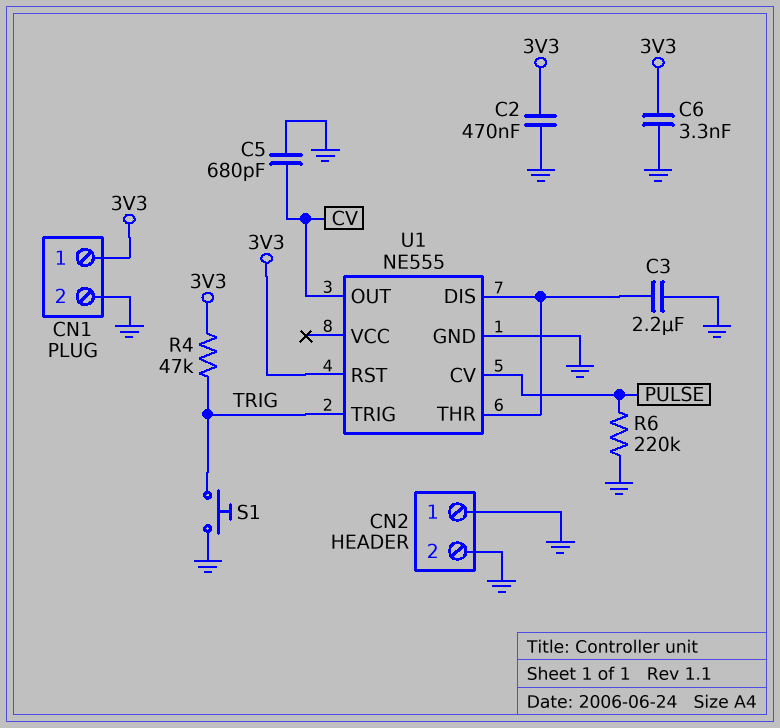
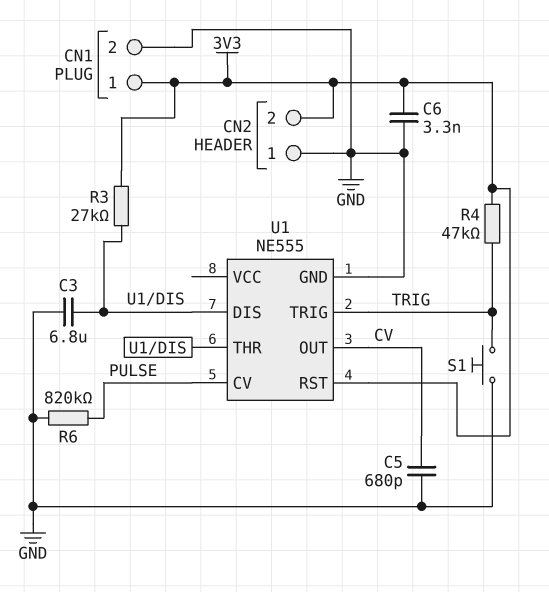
C2: 470nF (3V3, GND) -> none
C3: 2.2uF (GND, U1/DIS) -> 6.8uF (GND, U1/DIS)
CN2 pin 2: GND -> 3V3
R3: none -> 27k (3V3, U1/DIS)
R6: 220k (GND, PULSE) -> 820k (GND, PULSE)

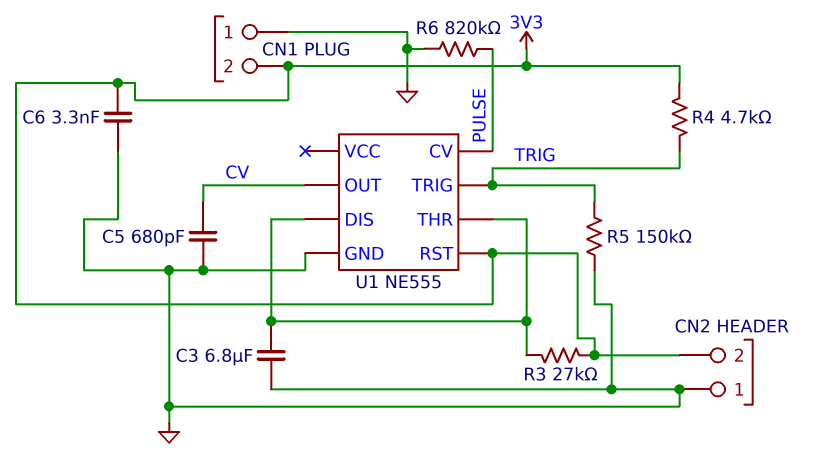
CN1 pin 1: 3V3 -> GND
CN1 pin 2: GND -> 3V3
R4: 47k (3V3, TRIG) -> 4.7k (3V3, TRIG)
R5: none -> 150k (GND, TRIG)
S1: button (GND, TRIG) -> none

